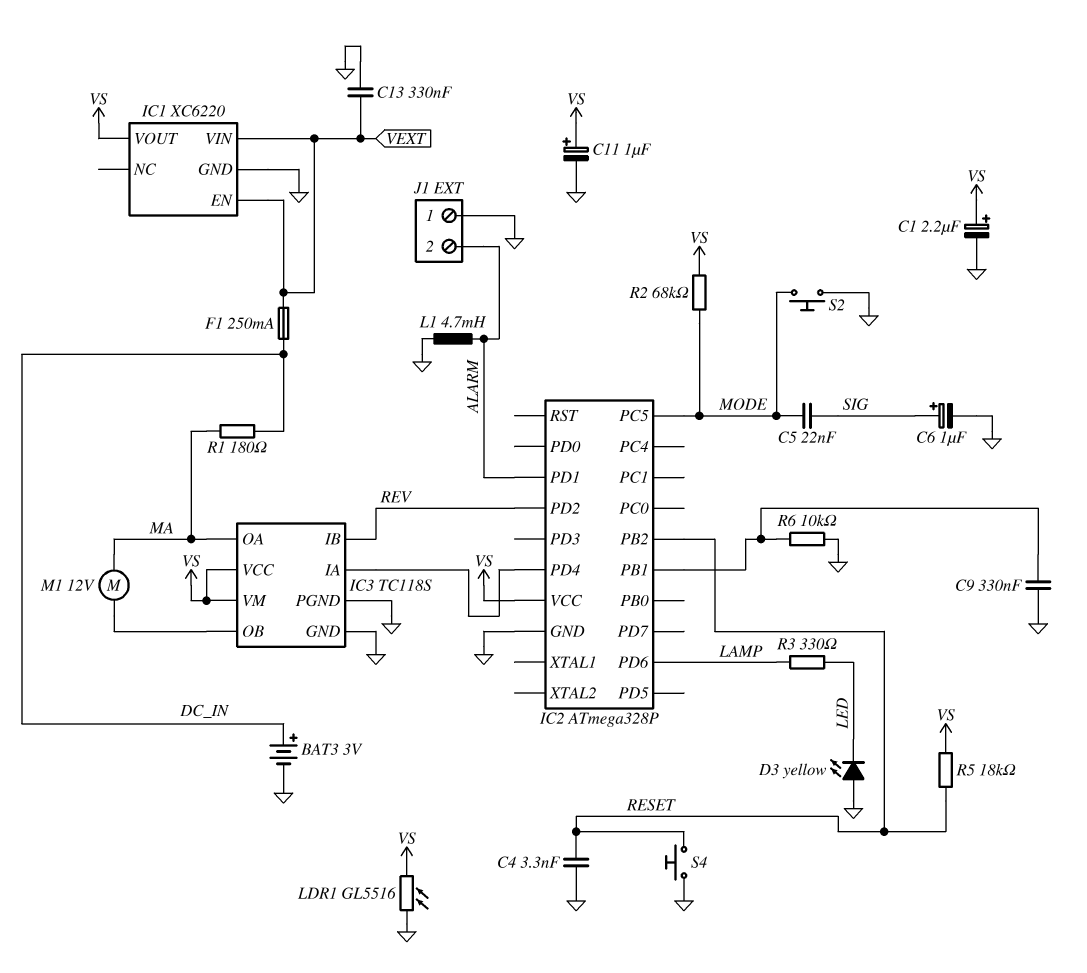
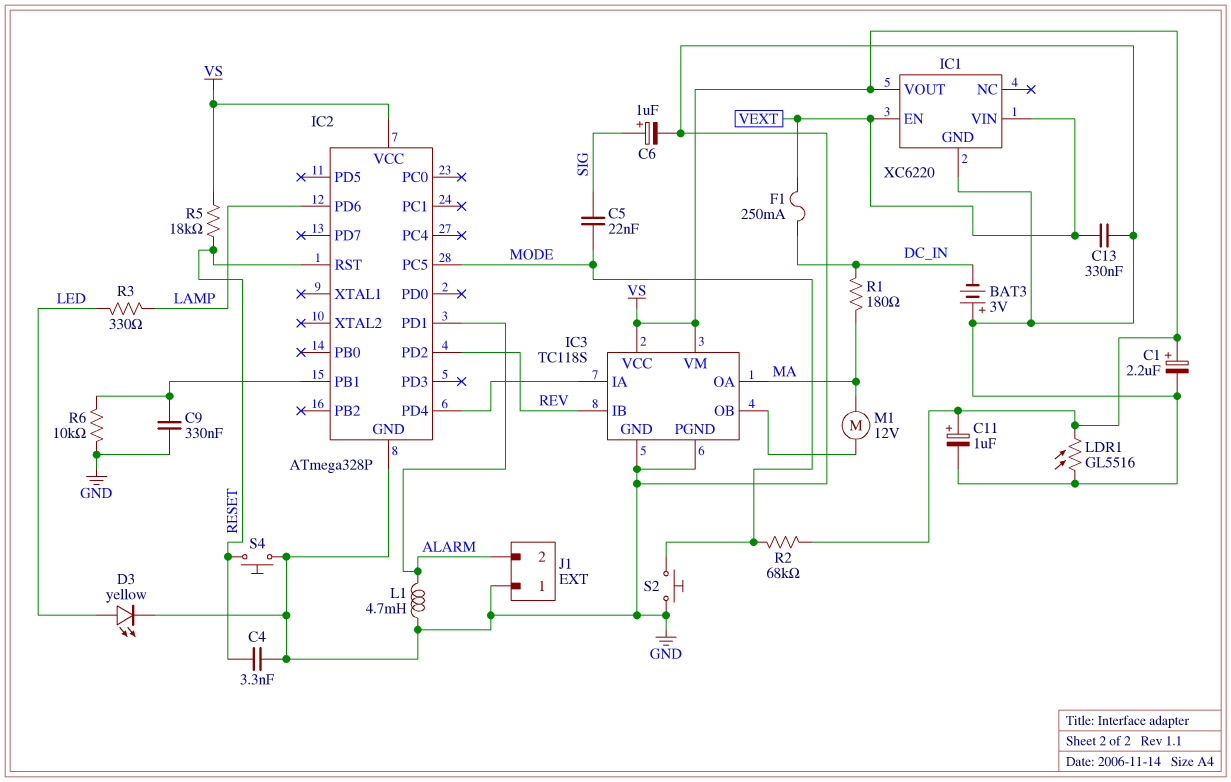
BAT3: 3V (plus DC_IN, minus GND) -> 3V (plus GND, minus DC_IN)
D3: LED yellow (A GND, K LED) -> LED yellow (A LED, K GND)
IC2 pin PB2: RESET -> none
IC2 pin RST: none -> RESET

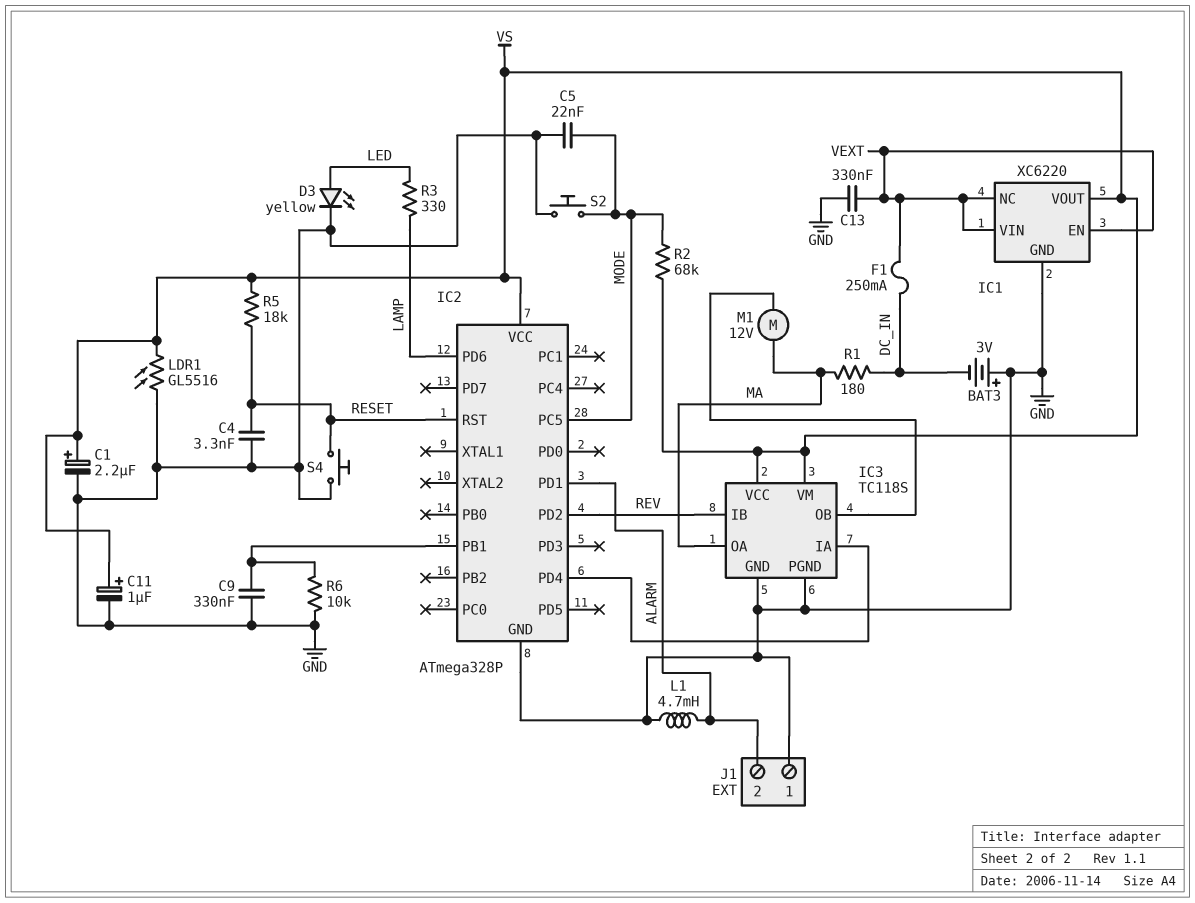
C5: 22nF (MODE, SIG) -> 22nF (GND, MODE)
C6: 1uF (plus SIG, minus GND) -> none
IC1 pin NC: none -> VEXT

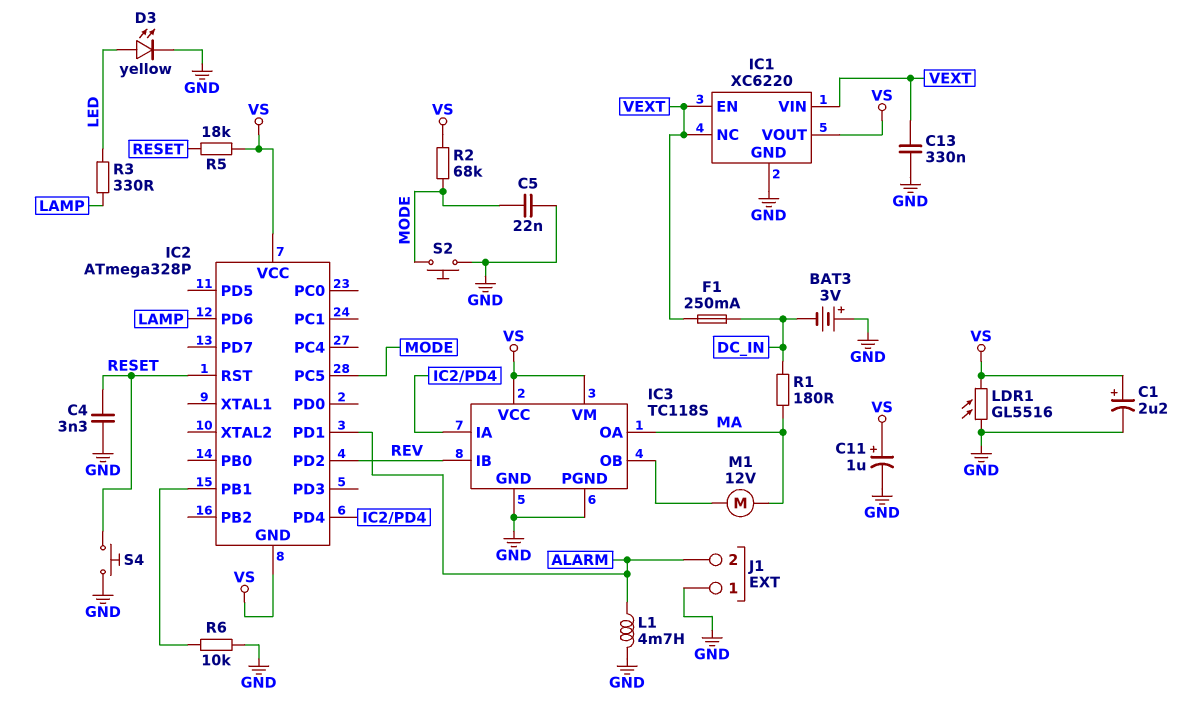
C9: 330nF (GND, IC2/PB1) -> none
IC2 pin GND: GND -> VS

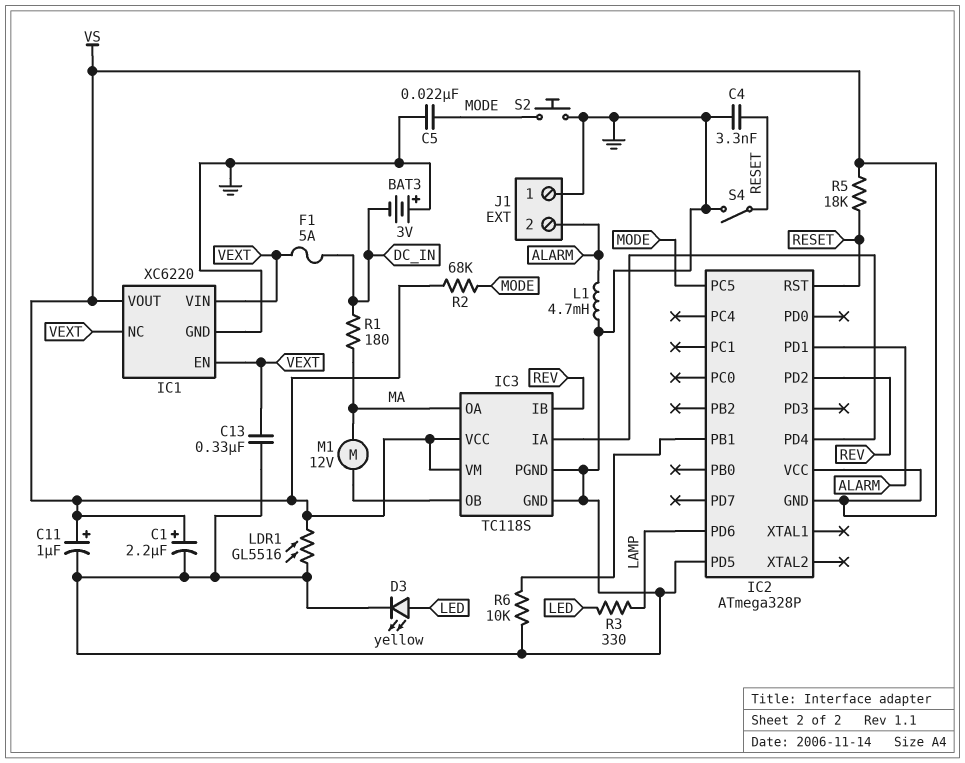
F1: 250mA (DC_IN, VEXT) -> 5A (DC_IN, VEXT)
IC2 pin PD5: none -> GND
S4: button (GND, RESET) -> switch (GND, RESET)

